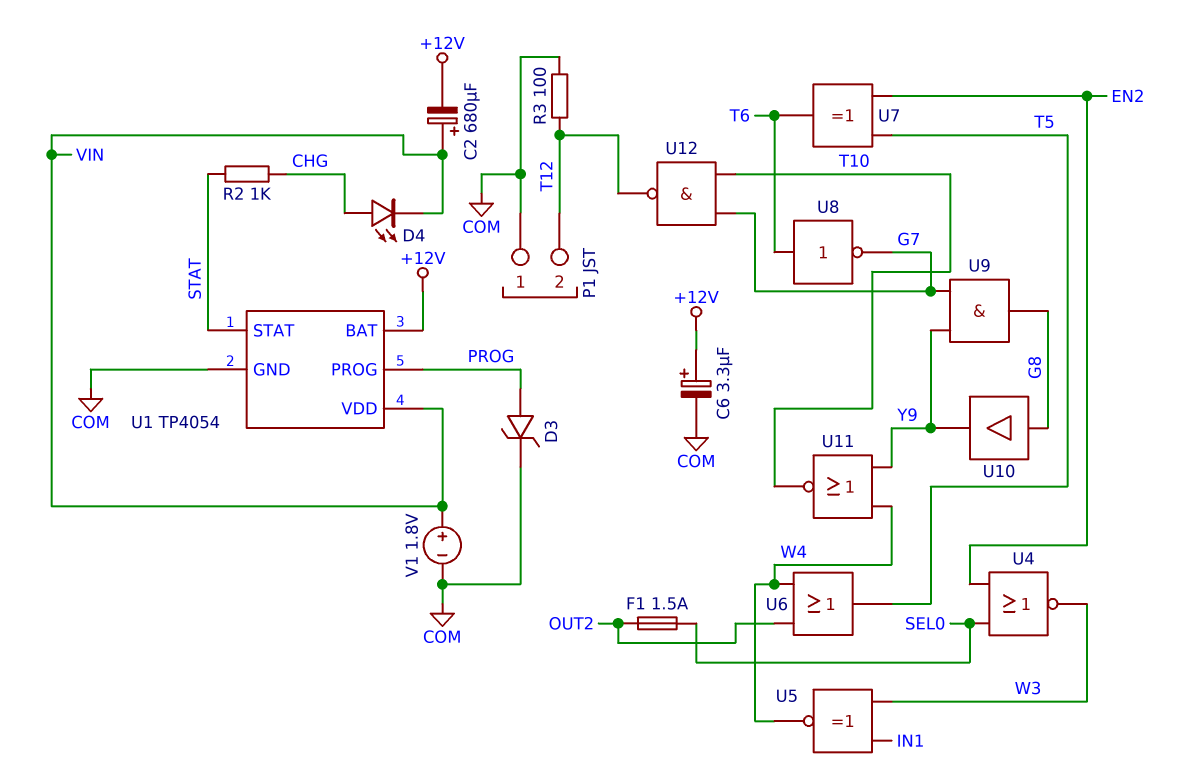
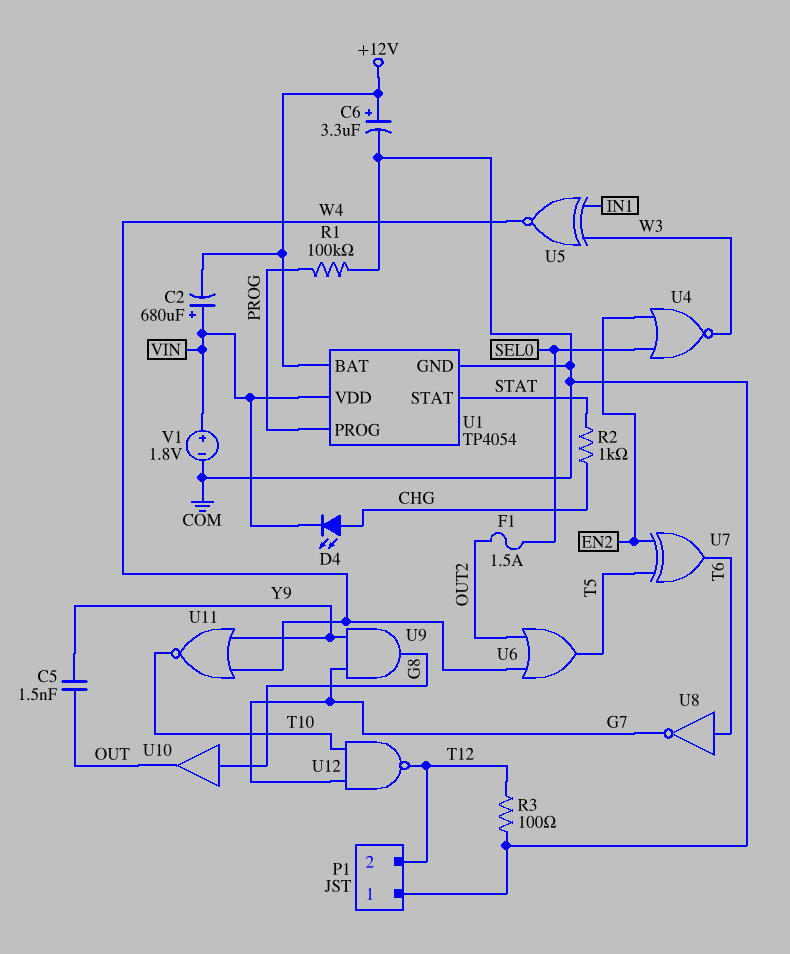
C5: none -> 1.5nF (OUT, Y9)
D3: zener (A PROG, K COM) -> none
R1: none -> 100k (COM, PROG)
U10: buffer (in G8, out Y9) -> buffer (in G8, out OUT)

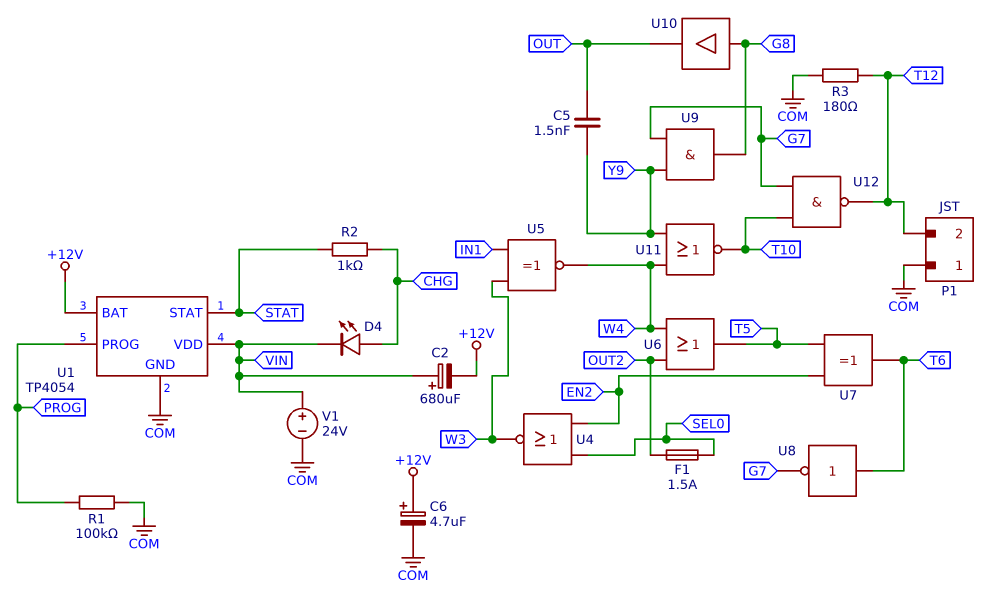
C6: 3.3uF (plus +12V, minus COM) -> 4.7uF (plus +12V, minus COM)
R3: 100 (COM, T12) -> 180 (COM, T12)
V1: 1.8V (plus VIN, minus COM) -> 24V (plus VIN, minus COM)

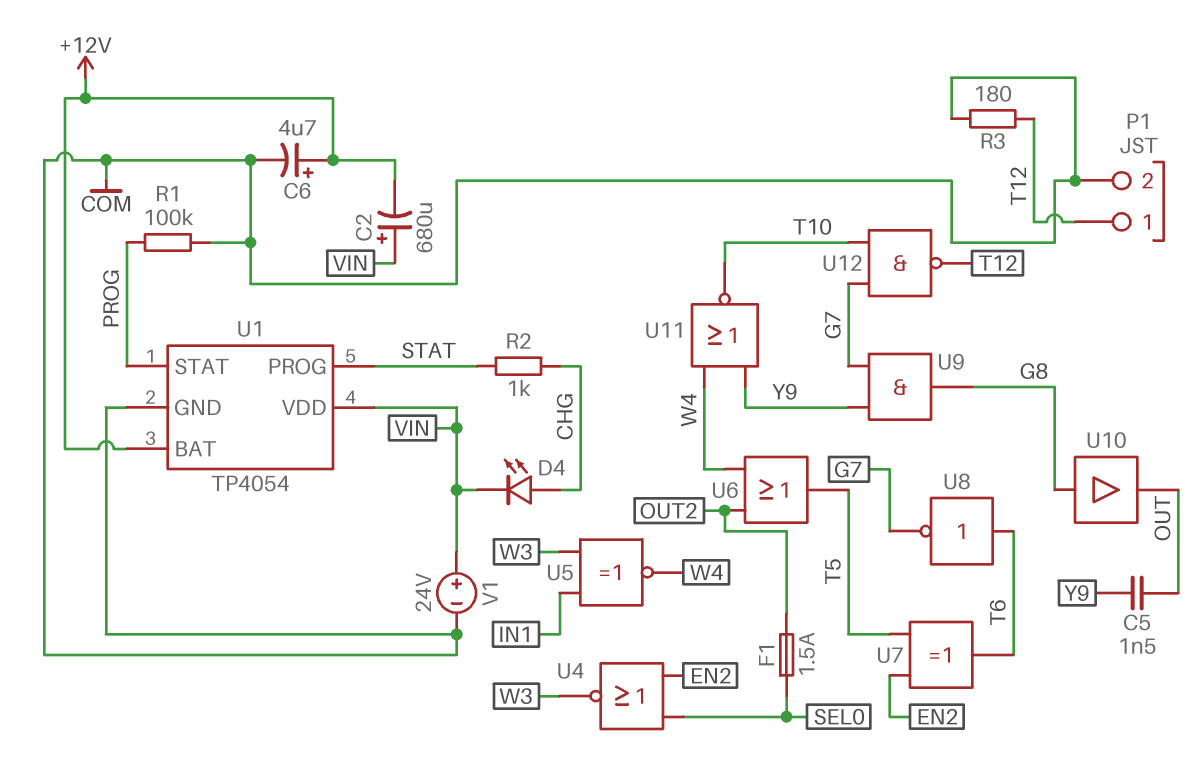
P1 pin 1: COM -> T12
P1 pin 2: T12 -> COM
U1 pin PROG: PROG -> STAT
U1 pin STAT: STAT -> PROG

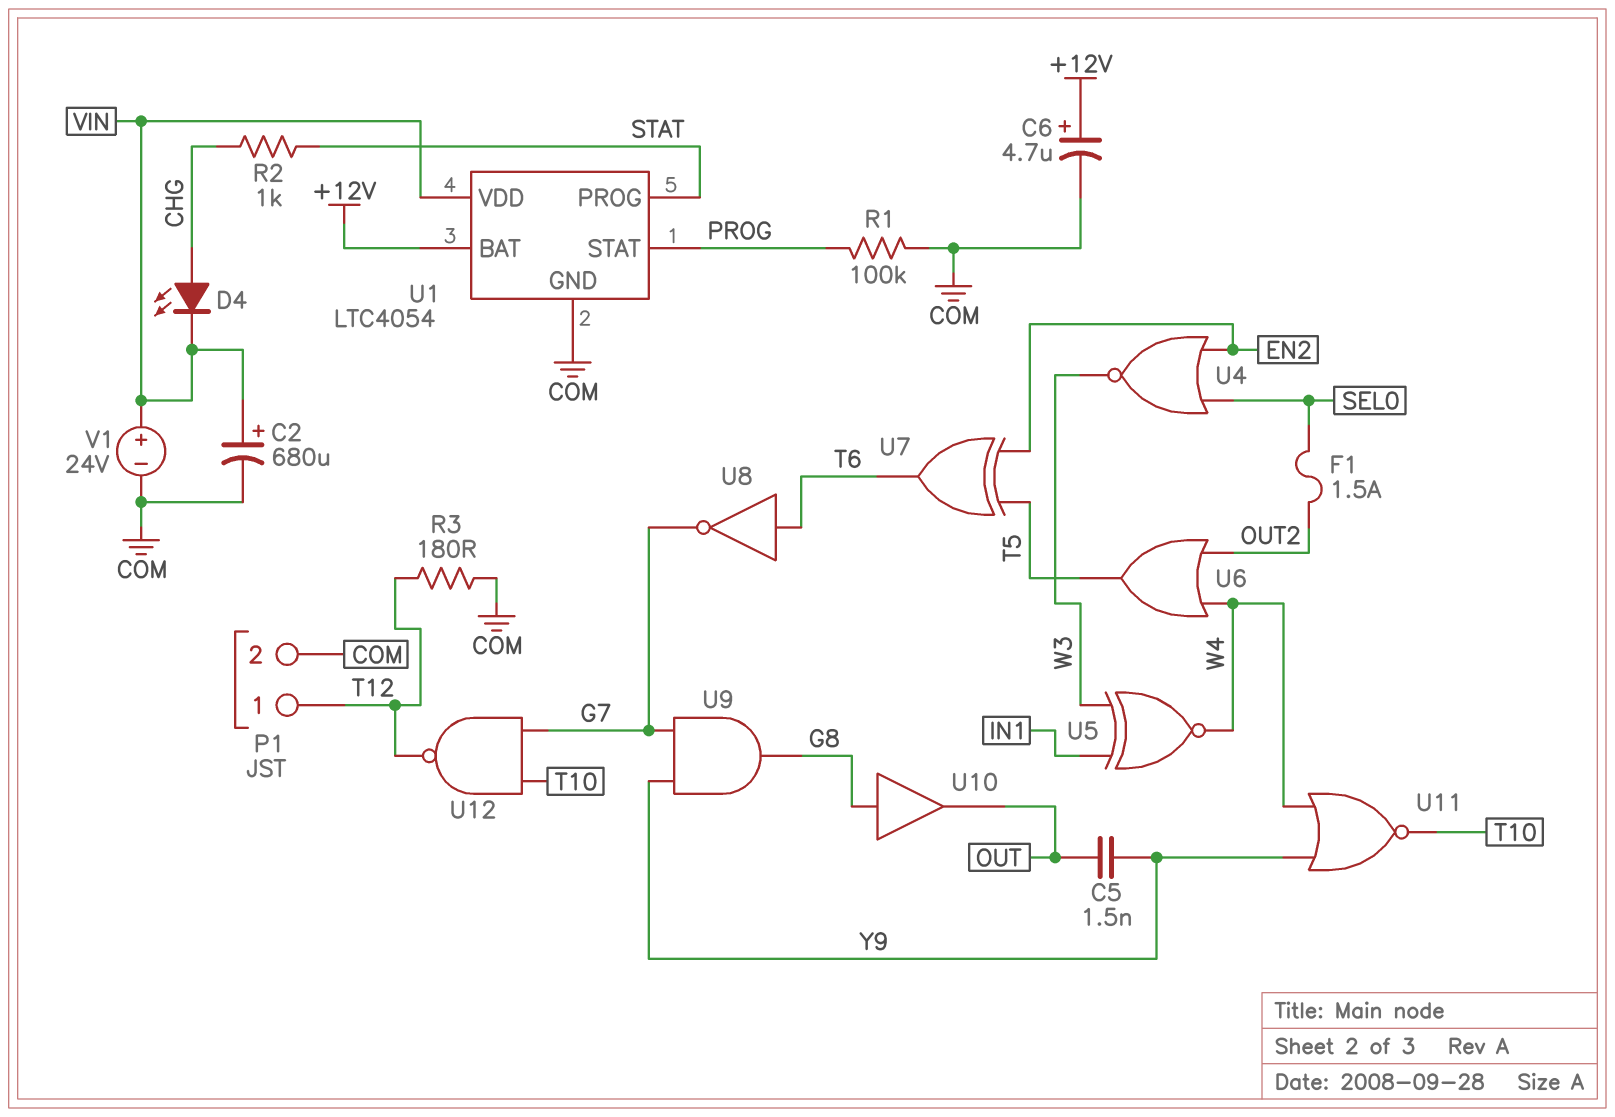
C2: 680uF (plus VIN, minus +12V) -> 680uF (plus VIN, minus COM)
U1: TP4054 -> LTC4054

